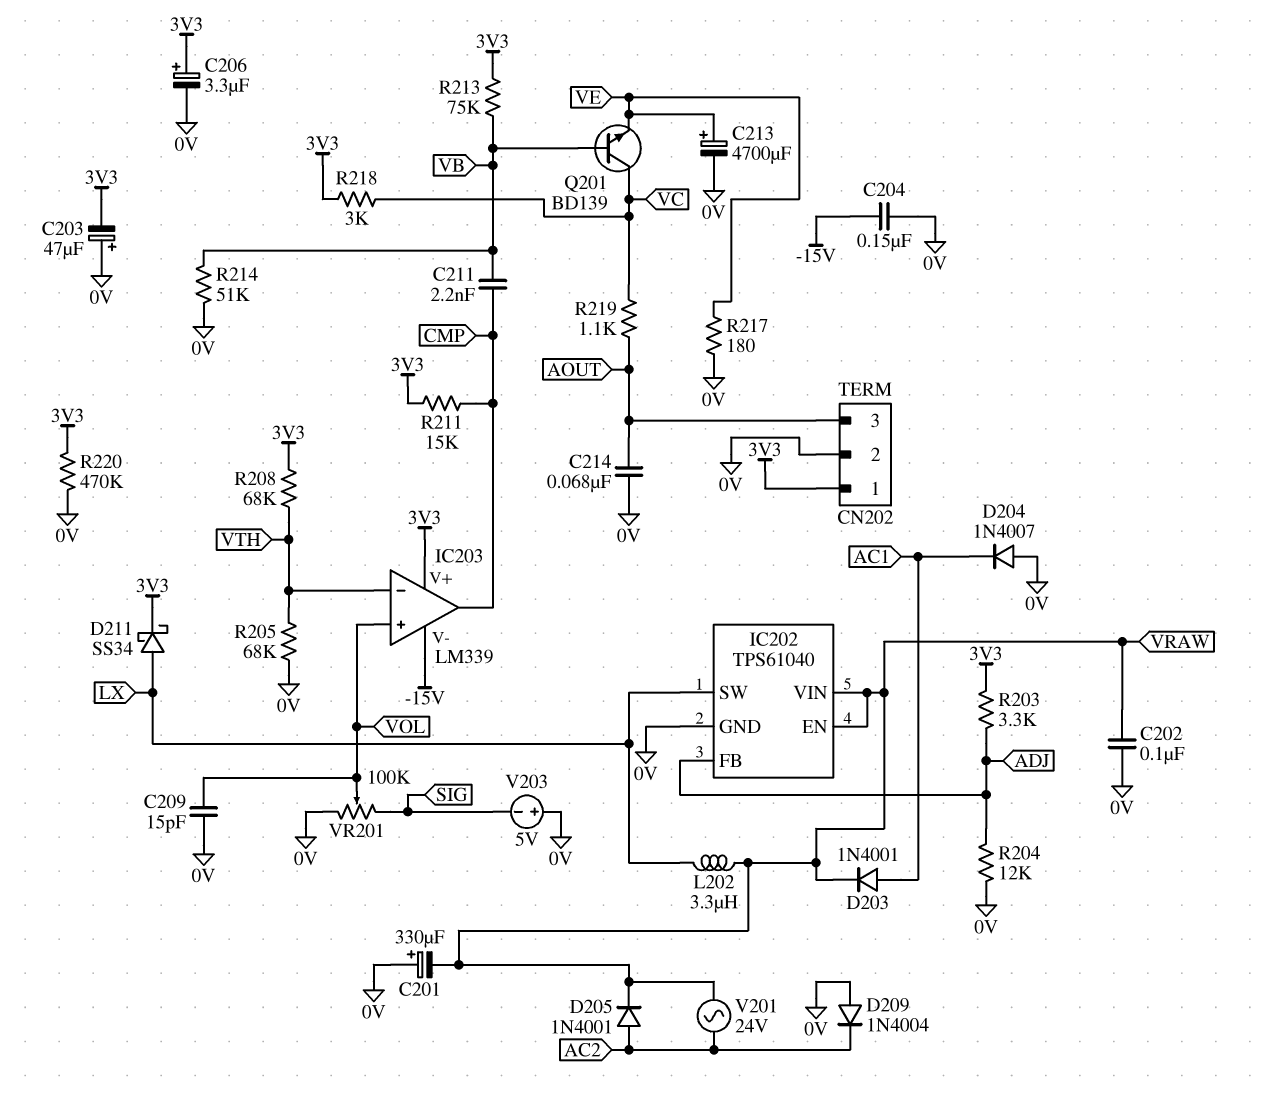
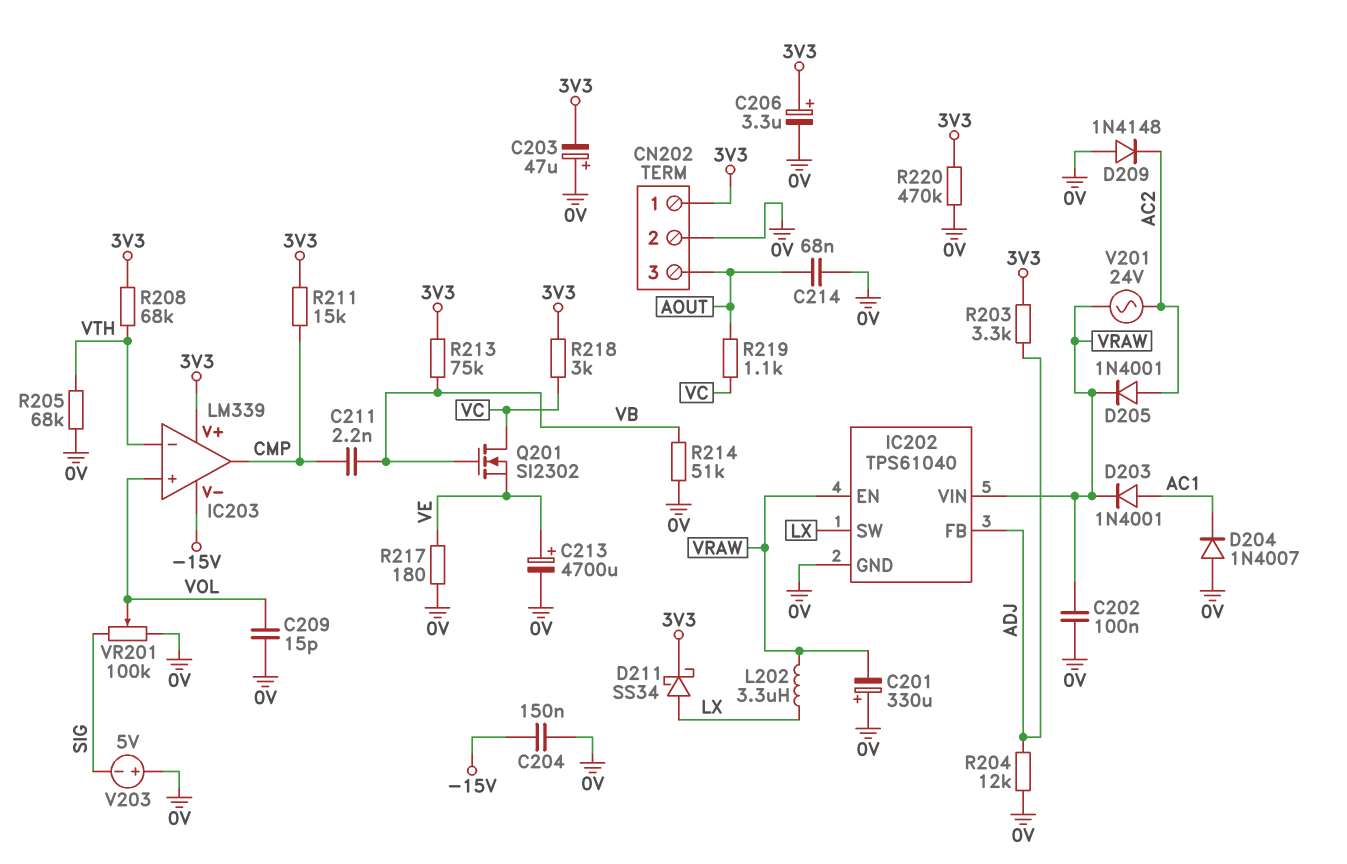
D209: diode 1N4004 (A 0V, K AC2) -> diode 1N4148 (A 0V, K AC2)
Q201: NPN BD139 (B VB, C VC, E VE) -> NMOS SI2302 (G VB, D VC, S VE)

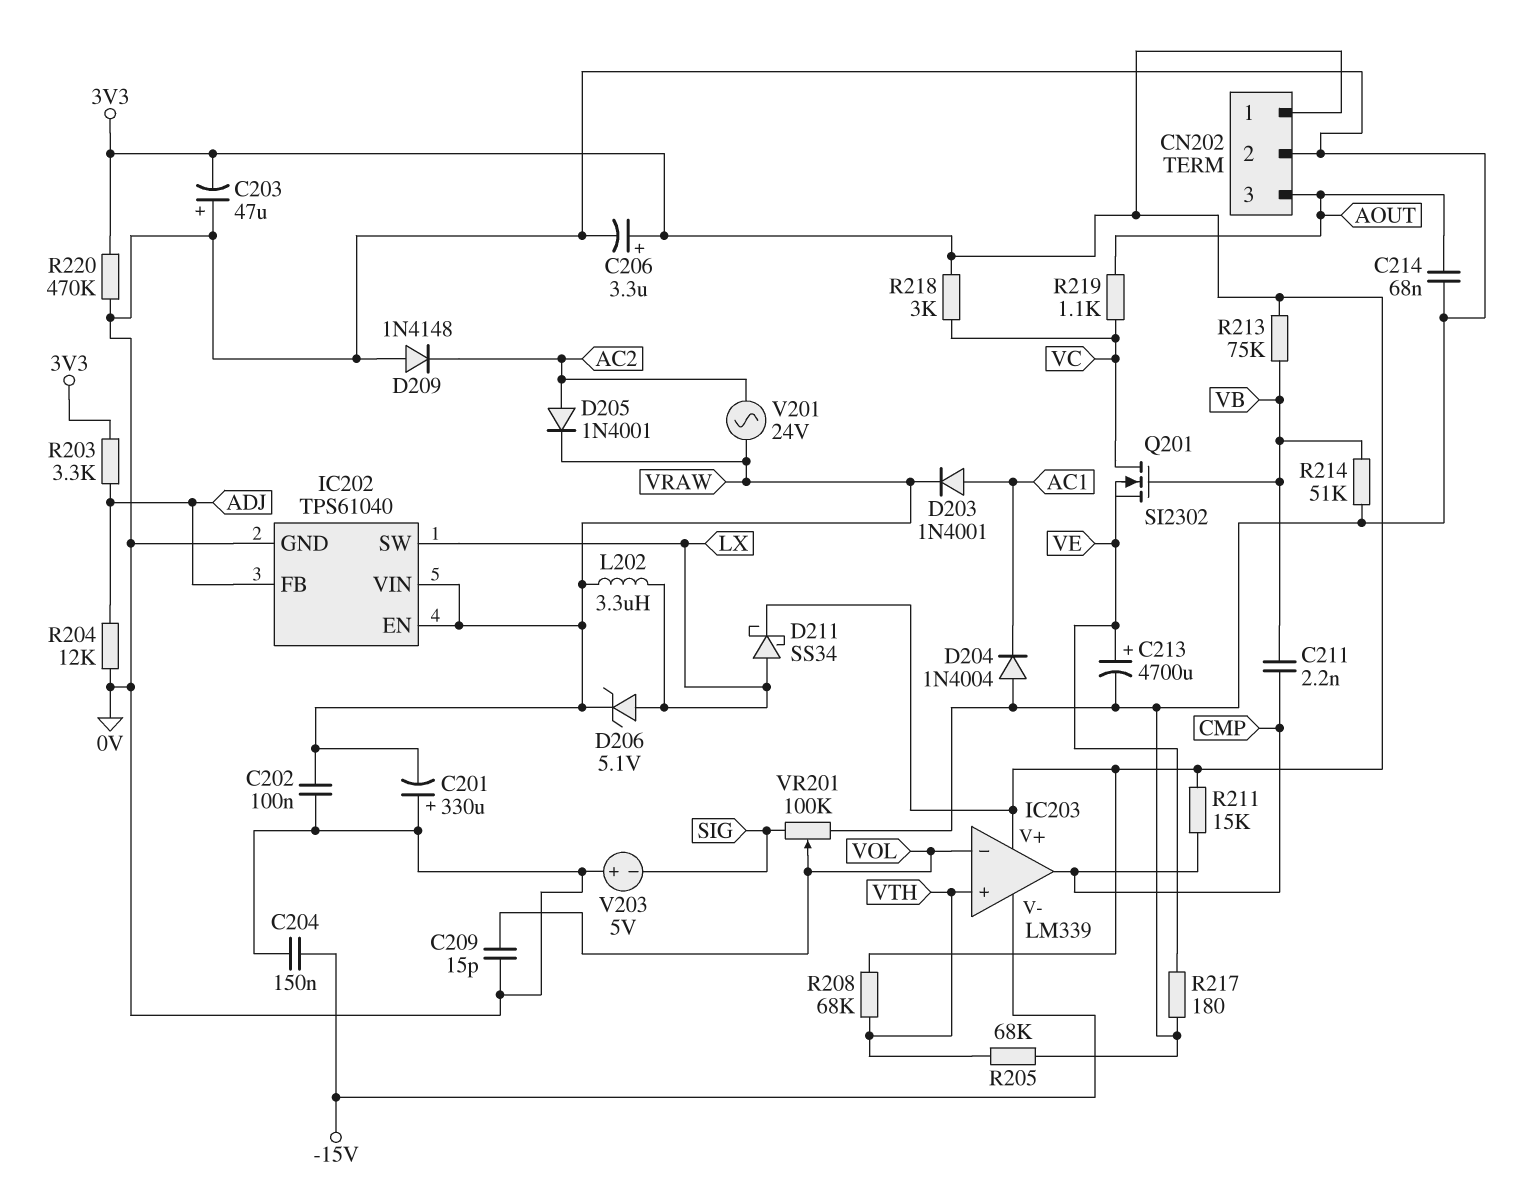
D204: diode 1N4007 (A 0V, K AC1) -> diode 1N4004 (A 0V, K AC1)
D206: none -> zener 5.1V (A LX, K VRAW)
IC203 pin in+: VOL -> VTH
IC203 pin in-: VTH -> VOL

